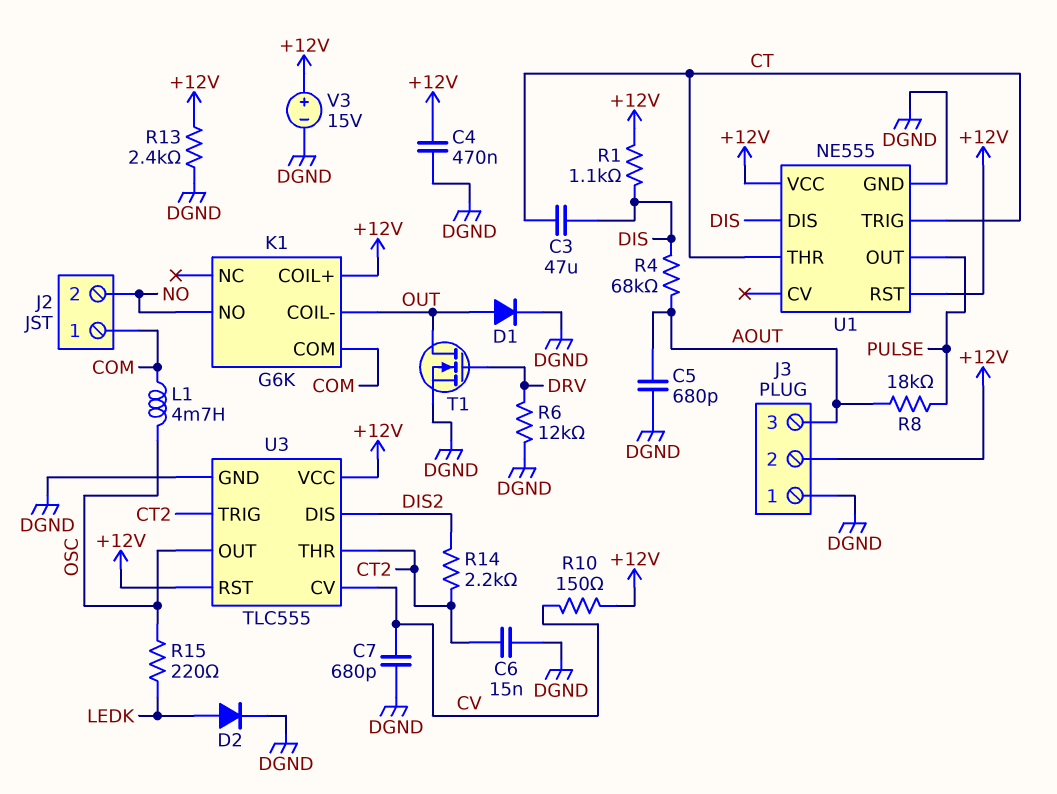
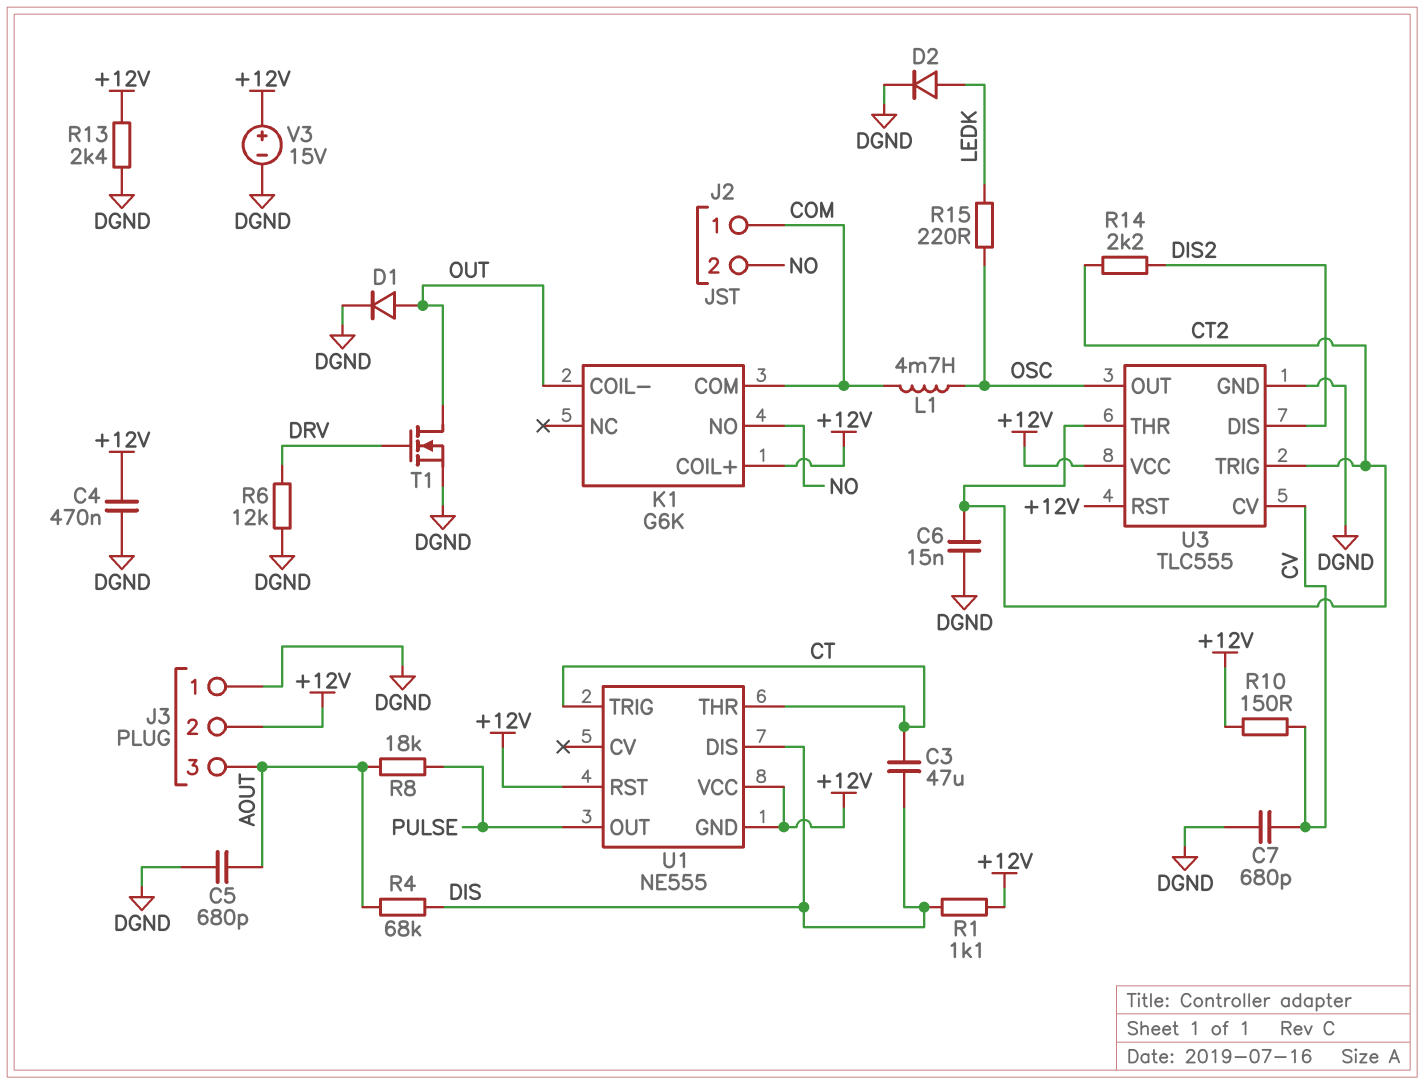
U1 pin GND: DGND -> +12V

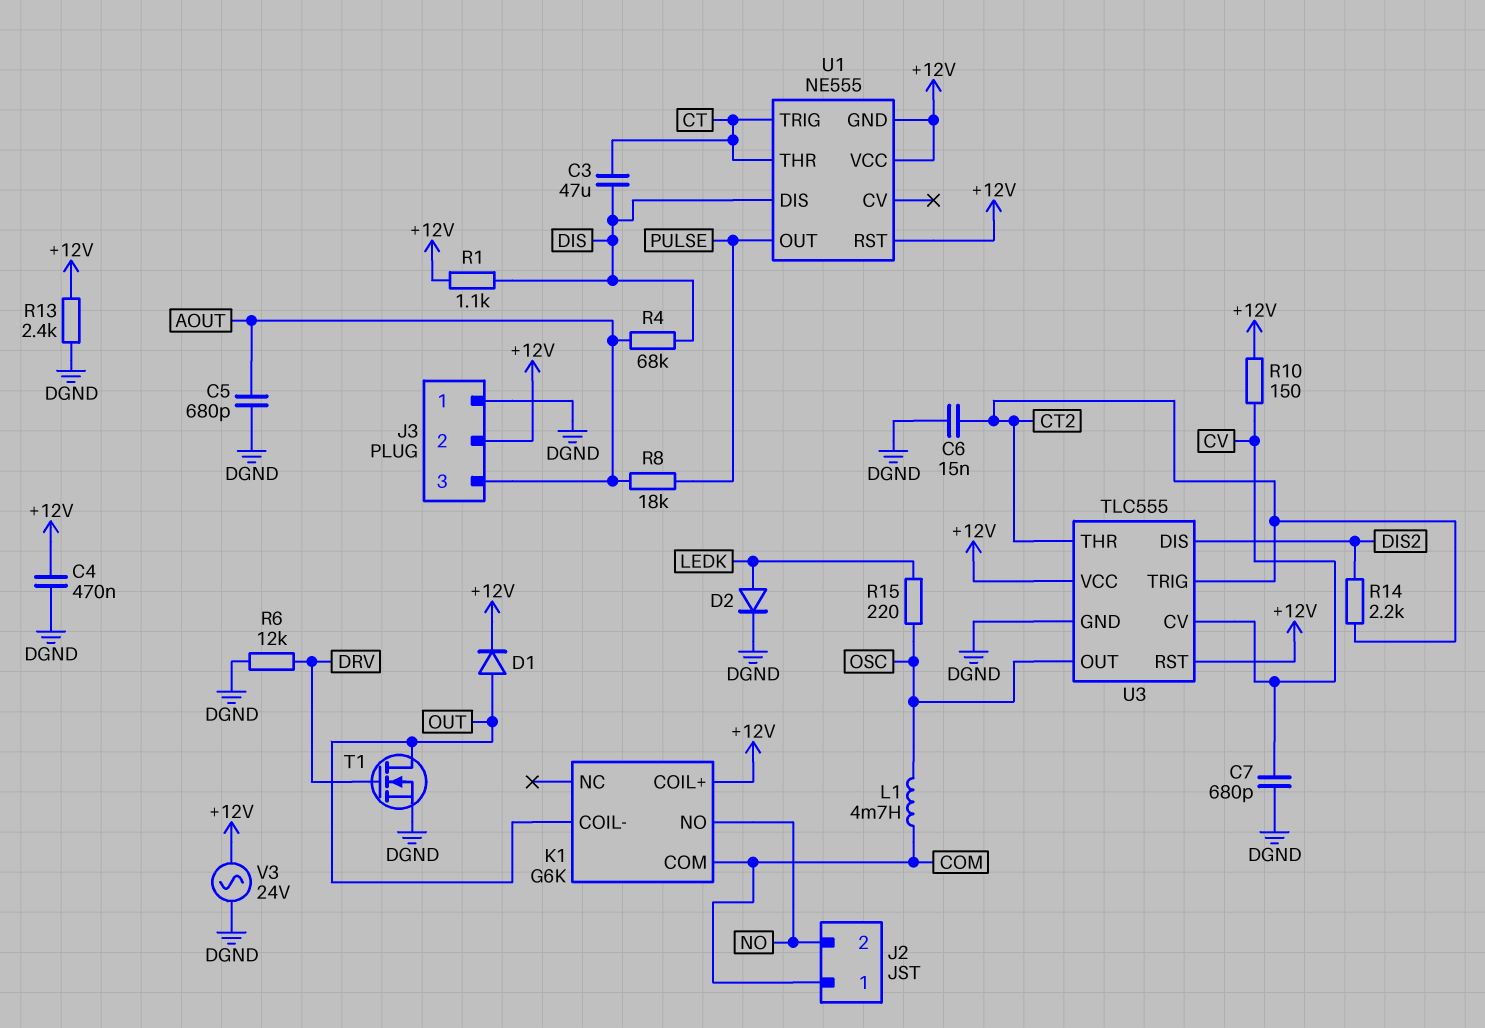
D1: diode (A OUT, K DGND) -> diode (A OUT, K +12V)
V3: 15V (plus +12V, minus DGND) -> AC 24V (+12V, DGND)

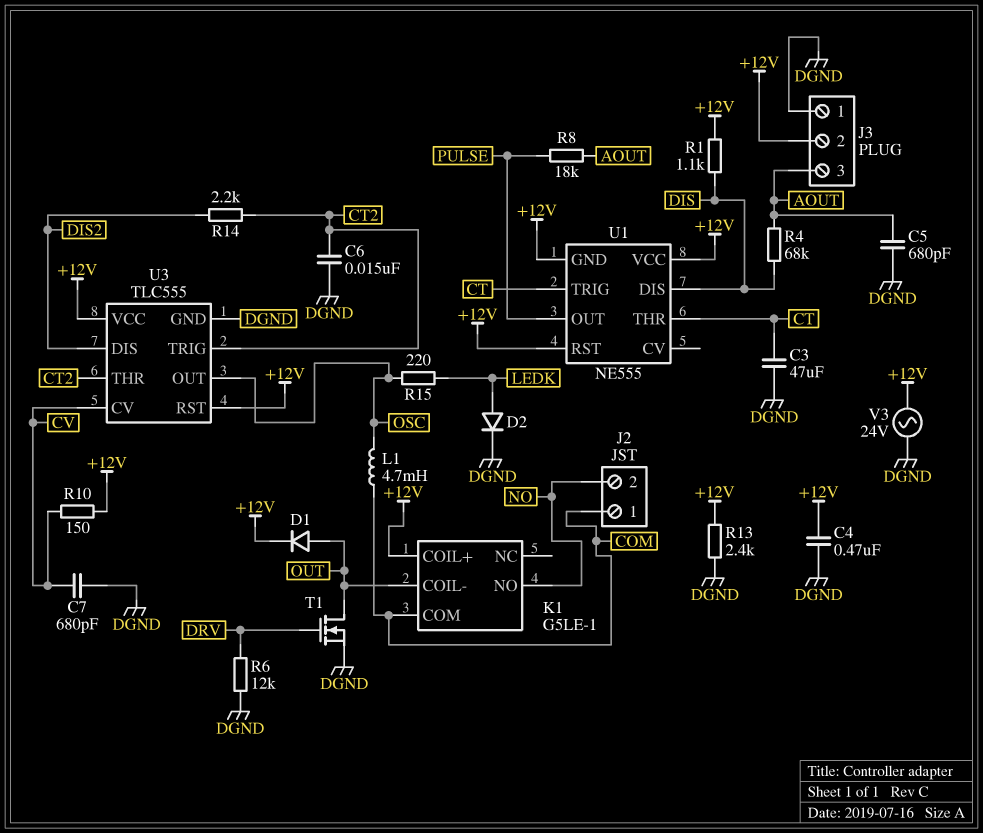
C3: 47uF (CT, DIS) -> 47uF (CT, DGND)
K1: G6K -> G5LE-1

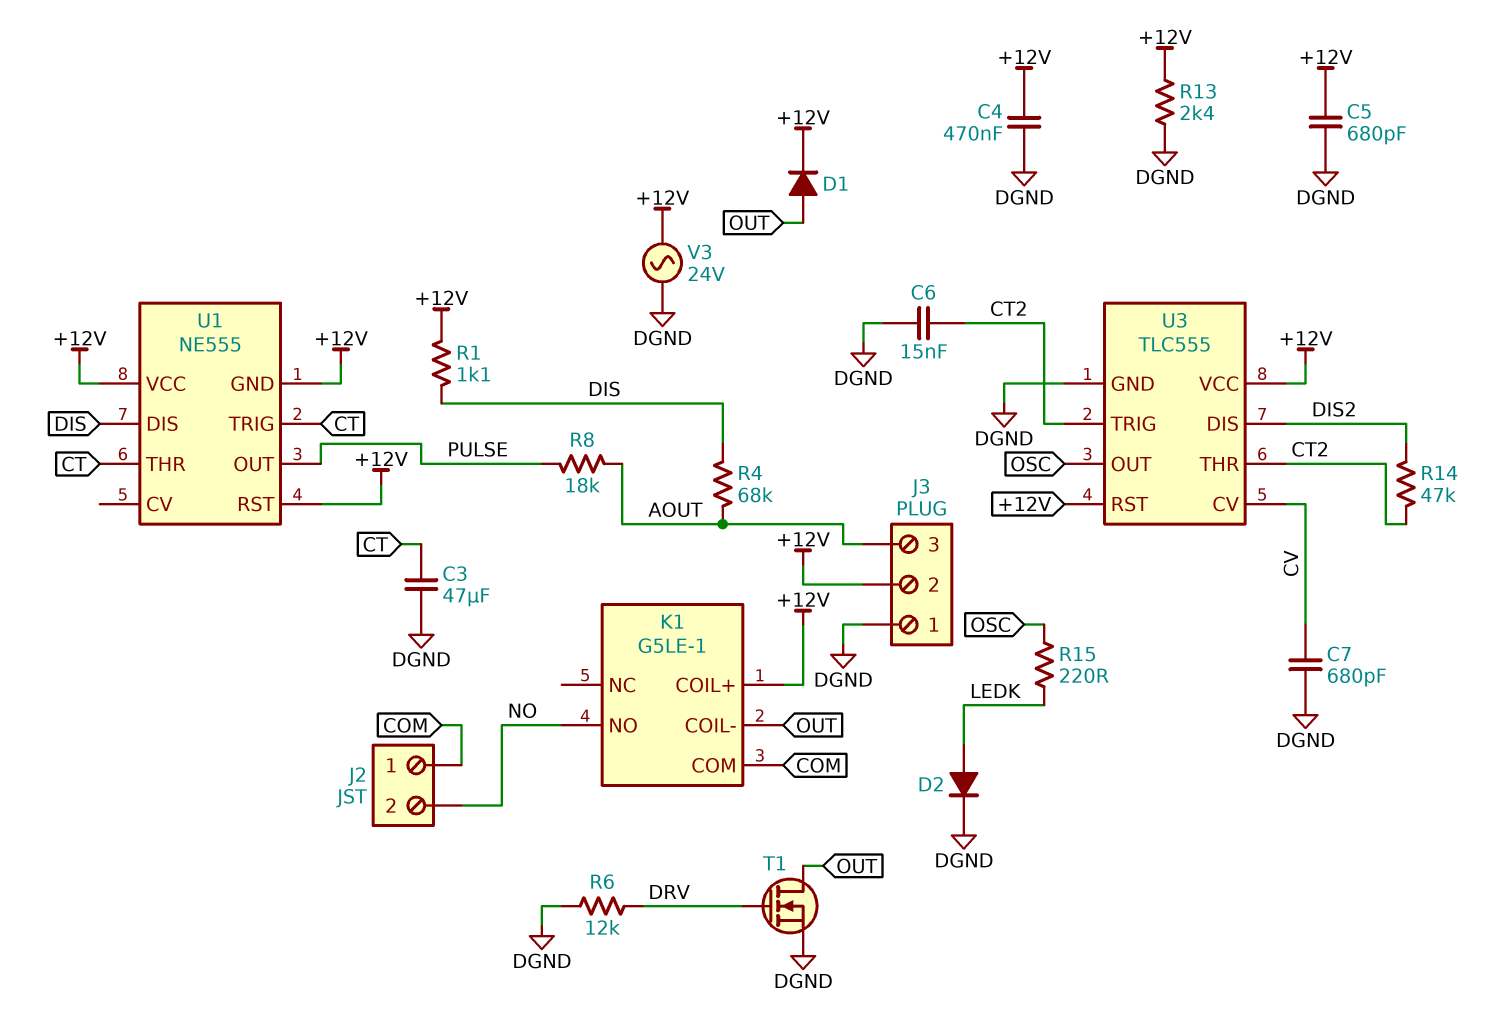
C5: 680pF (AOUT, DGND) -> 680pF (+12V, DGND)
L1: 4.7mH (COM, OSC) -> none
R10: 150 (+12V, CV) -> none
R14: 2.2k (CT2, DIS2) -> 47k (CT2, DIS2)

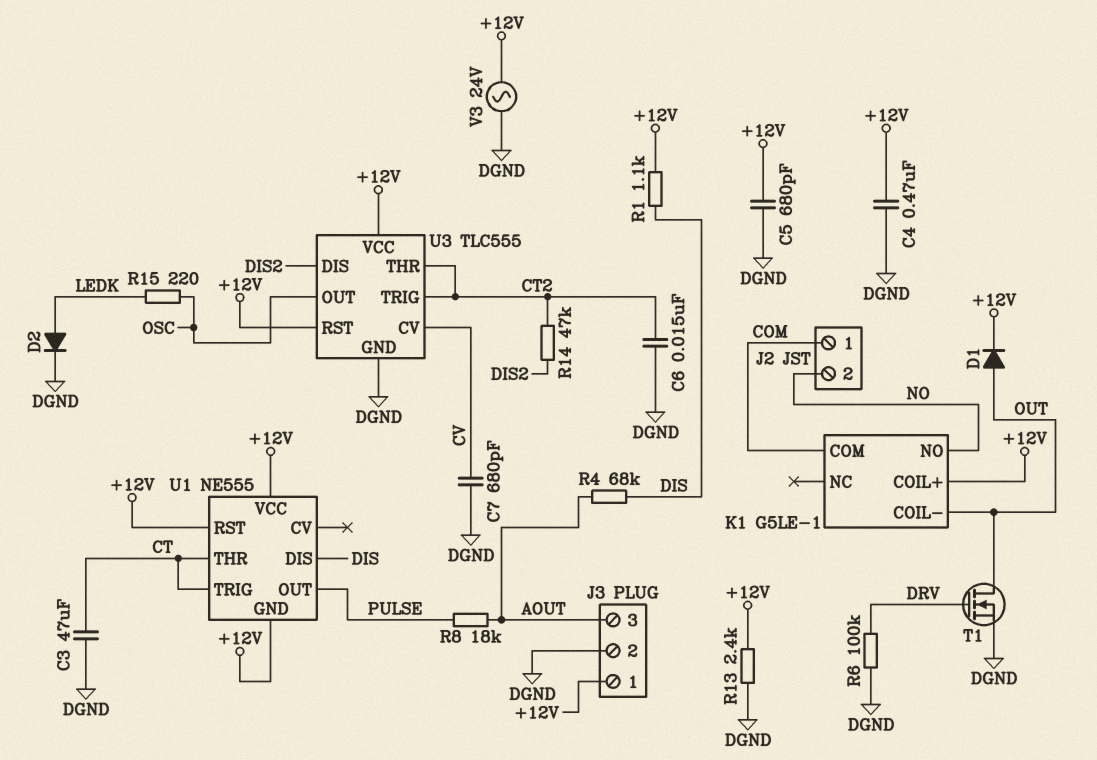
J3 pin 1: DGND -> +12V
J3 pin 2: +12V -> DGND
R6: 12k (DGND, DRV) -> 100k (DGND, DRV)

